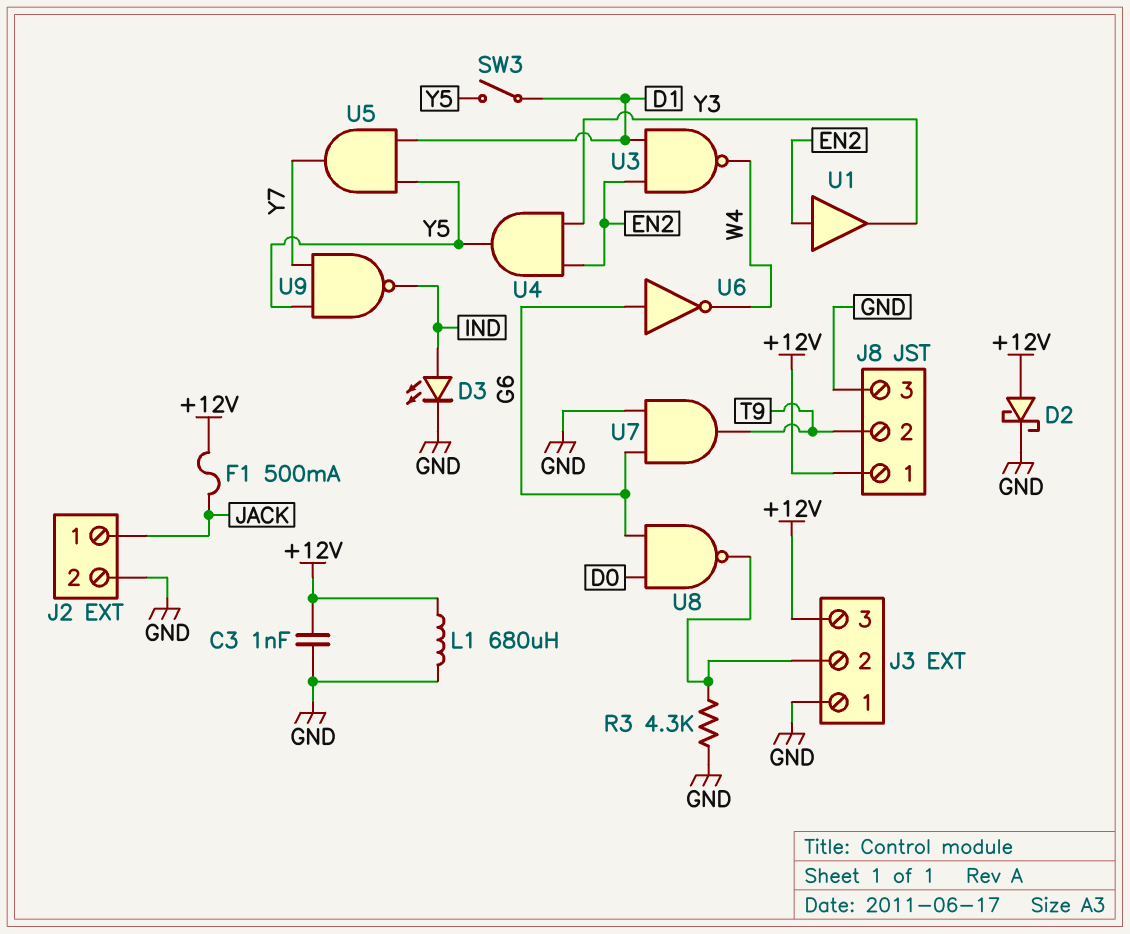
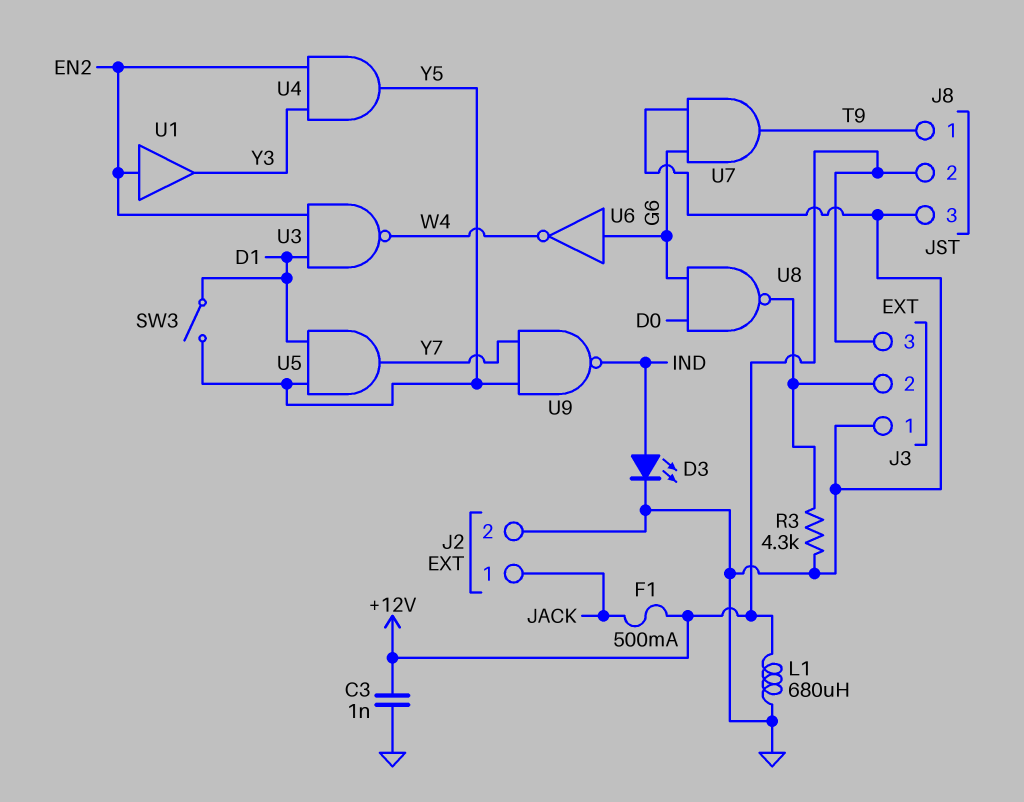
D2: schottky (A +12V, K GND) -> none
J8 pin 1: +12V -> T9
J8 pin 2: T9 -> +12V

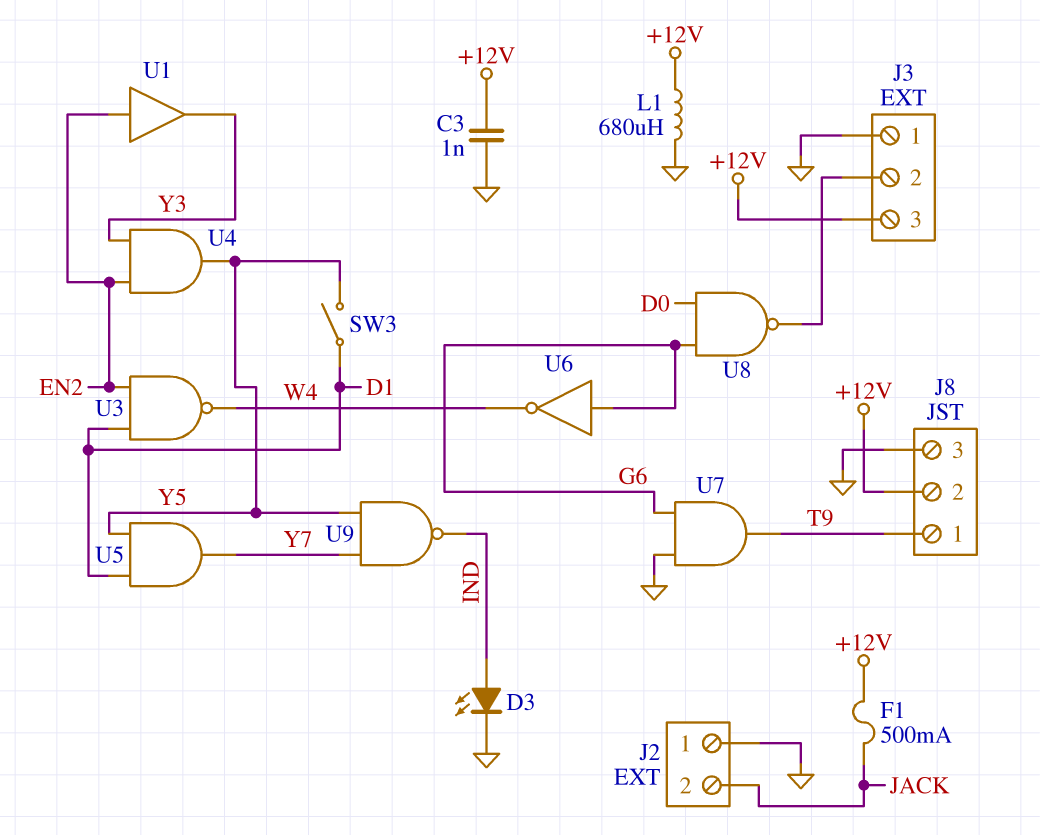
J2 pin 1: JACK -> GND
J2 pin 2: GND -> JACK
R3: 4.3k (GND, J3/2) -> none

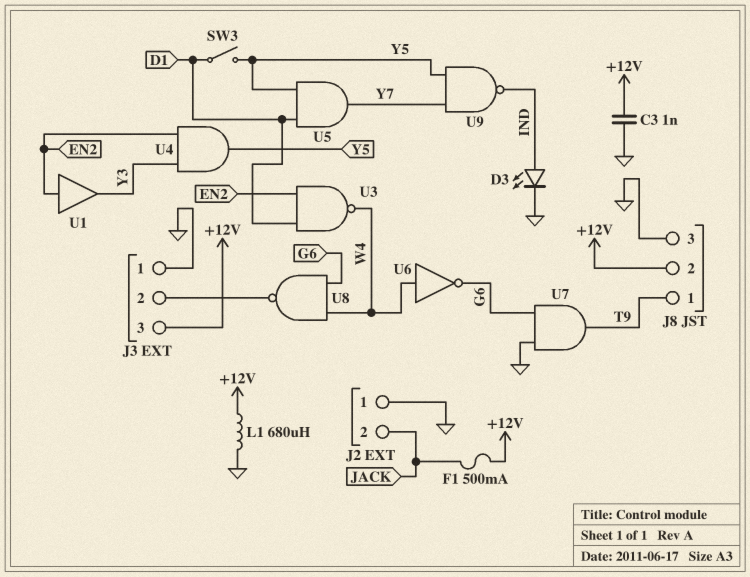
U6: NOT (in G6, out W4) -> NOT (in W4, out G6)
U8: NAND (in D0, in G6, out J3/2) -> NAND (in G6, in W4, out J3/2)

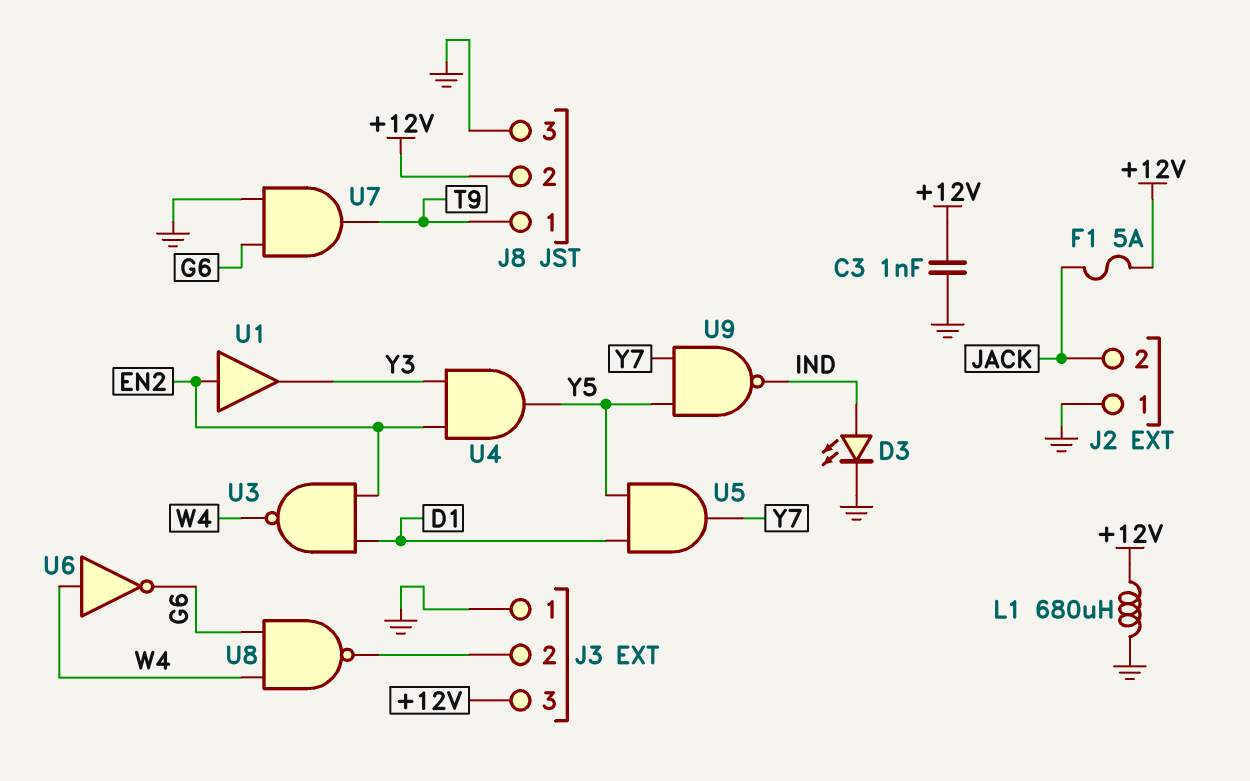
F1: 500mA (+12V, JACK) -> 5A (+12V, JACK)
SW3: switch (D1, Y5) -> none

